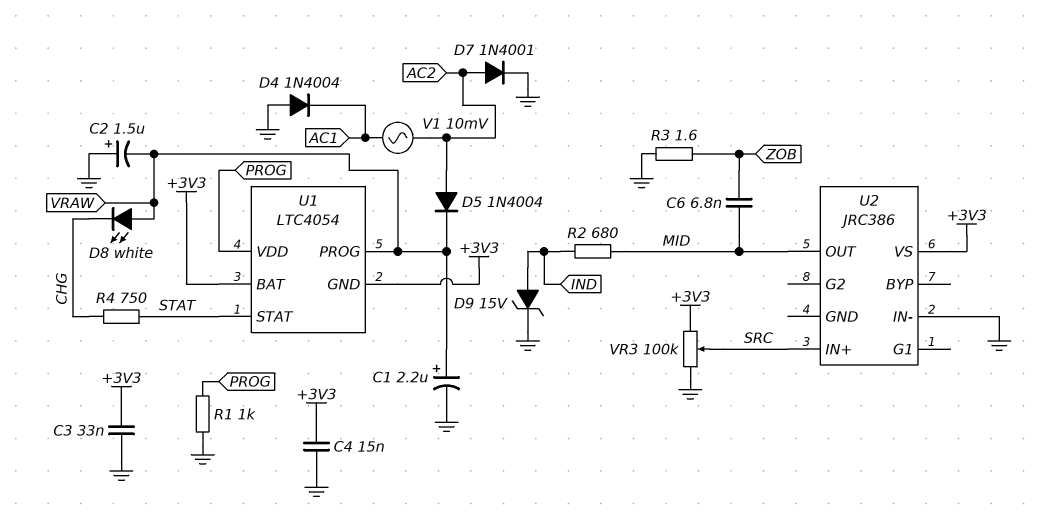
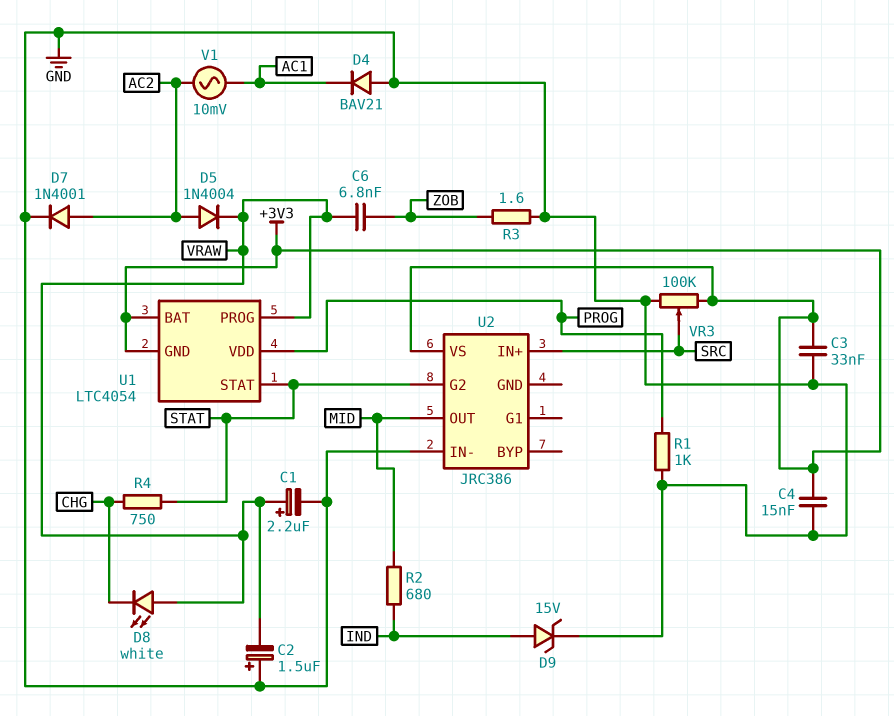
C6: 6.8nF (MID, ZOB) -> 6.8nF (VRAW, ZOB)
D4: diode 1N4004 (A GND, K AC1) -> diode BAV21 (A GND, K AC1)
U2 pin G2: none -> STAT

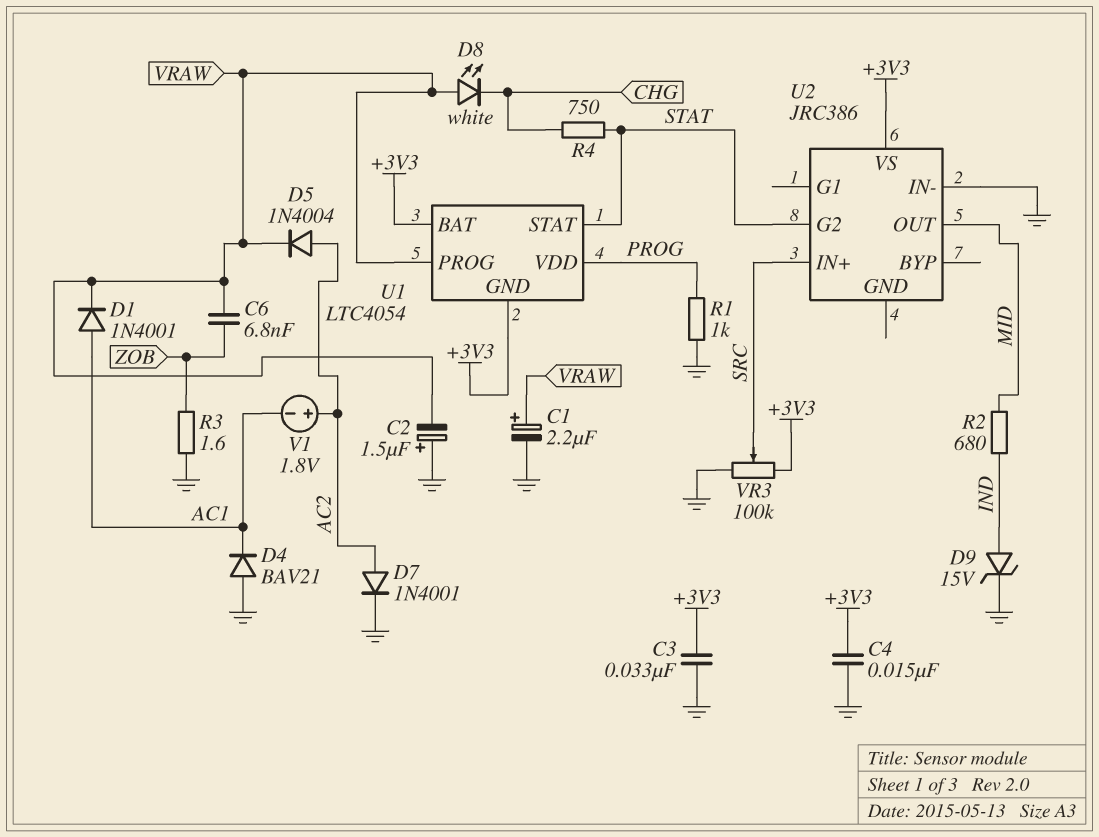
D1: none -> diode 1N4001 (A AC1, K VRAW)
V1: AC 10mV (AC1, AC2) -> 1.8V (plus AC2, minus AC1)

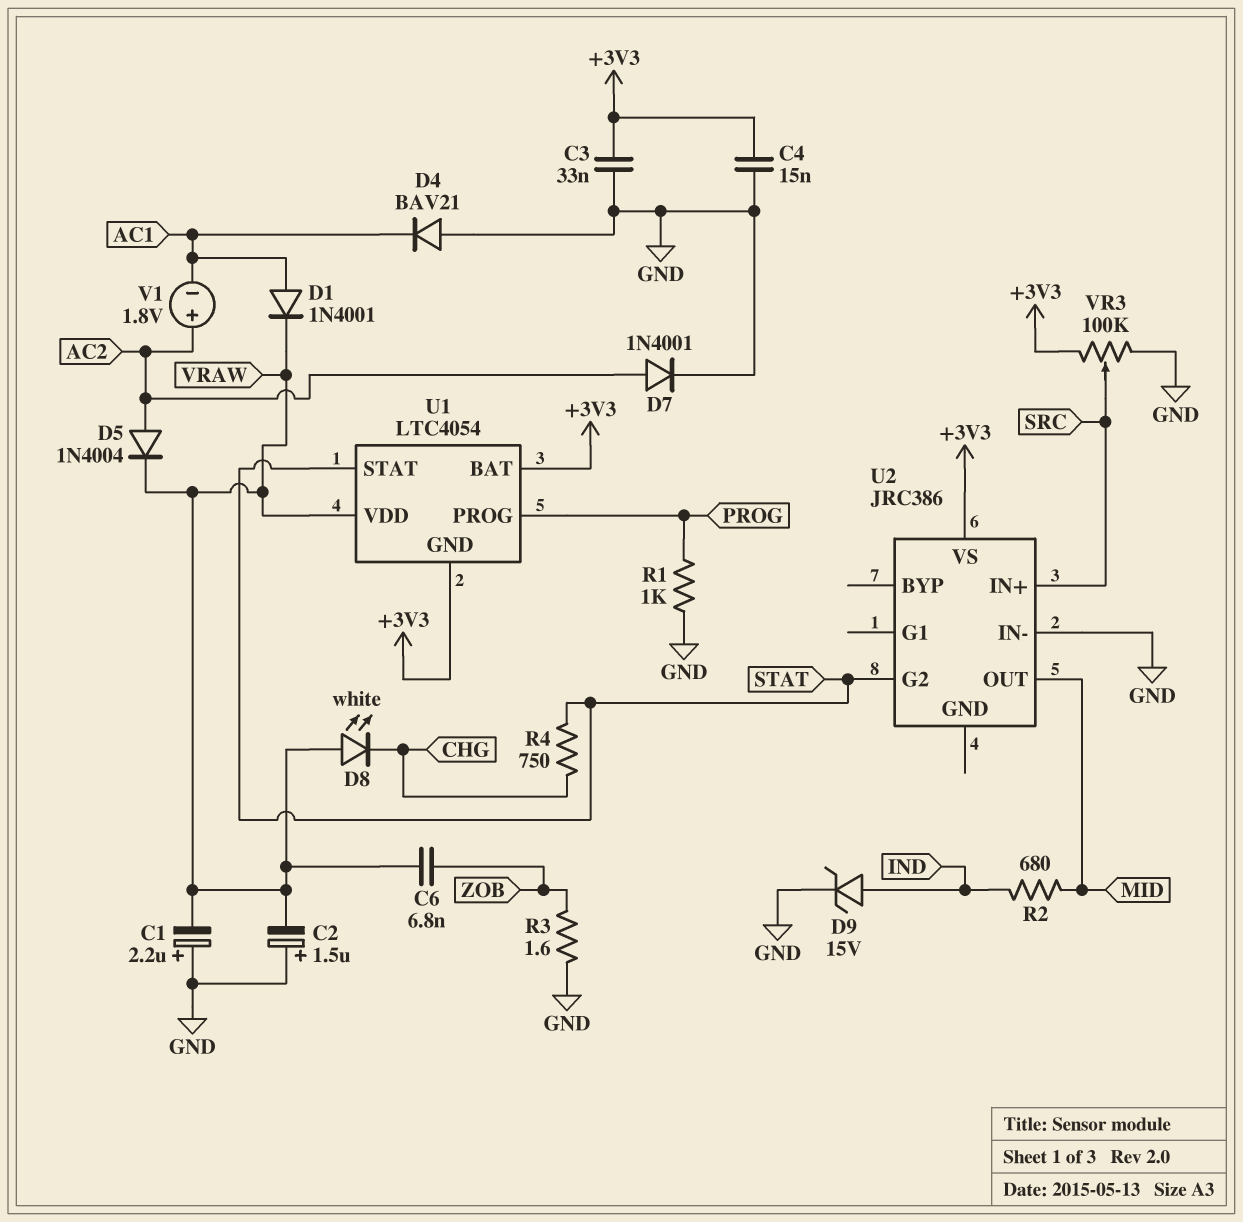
C1: 2.2uF (plus VRAW, minus GND) -> 2.2uF (plus GND, minus VRAW)
U1 pin PROG: VRAW -> PROG
U1 pin VDD: PROG -> VRAW

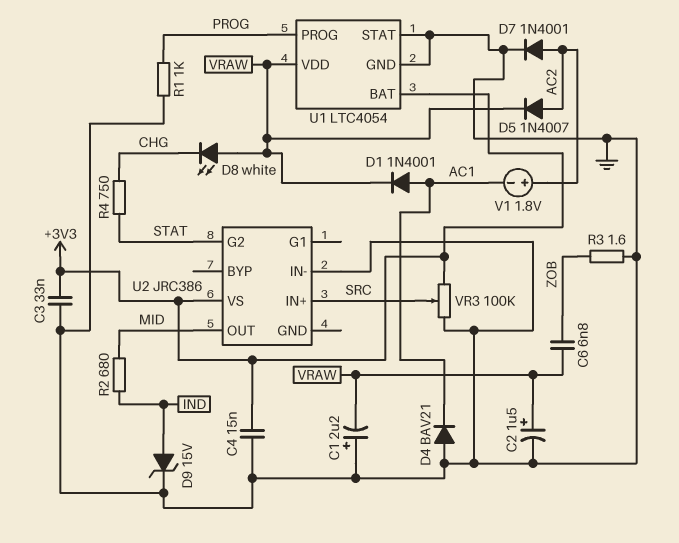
C2: 1.5uF (plus GND, minus VRAW) -> 1.5uF (plus VRAW, minus GND)
D5: diode 1N4004 (A AC2, K VRAW) -> diode 1N4007 (A AC2, K VRAW)
U1 pin GND: +3V3 -> GND
U1 pin STAT: STAT -> GND

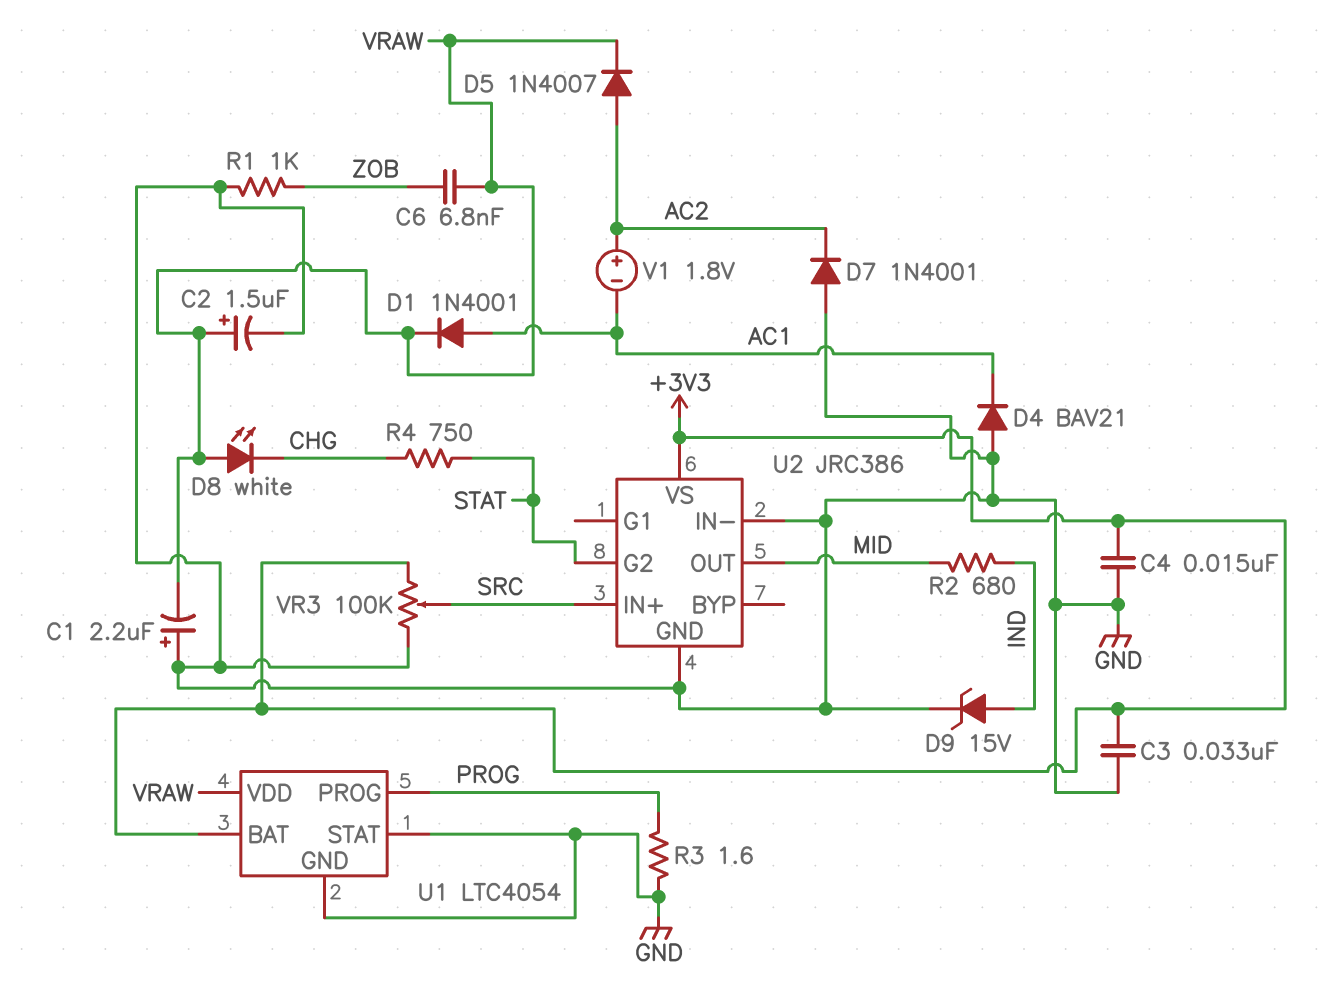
D7: diode 1N4001 (A AC2, K GND) -> diode 1N4001 (A GND, K AC2)
R1: 1k (GND, PROG) -> 1k (GND, ZOB)
R3: 1.6 (GND, ZOB) -> 1.6 (GND, PROG)
U2 pin GND: none -> GND

